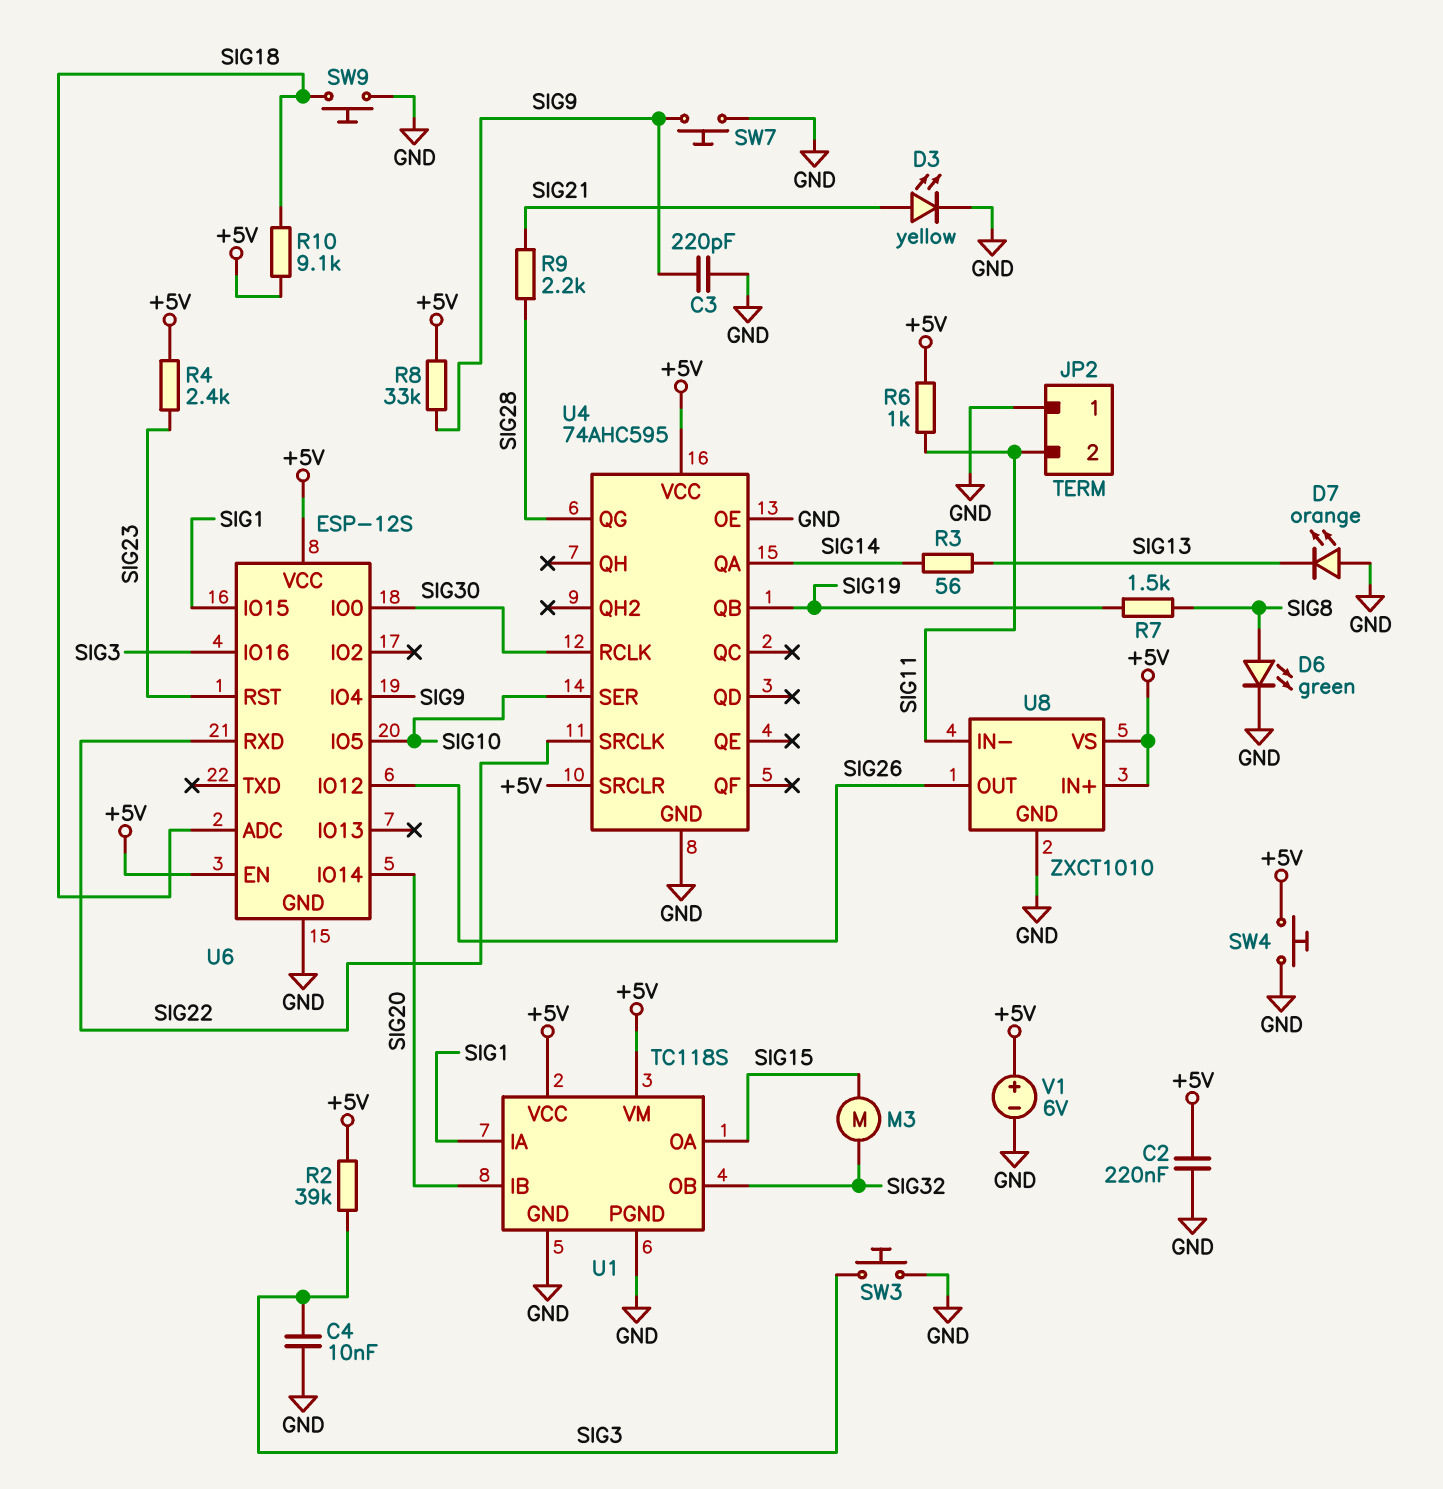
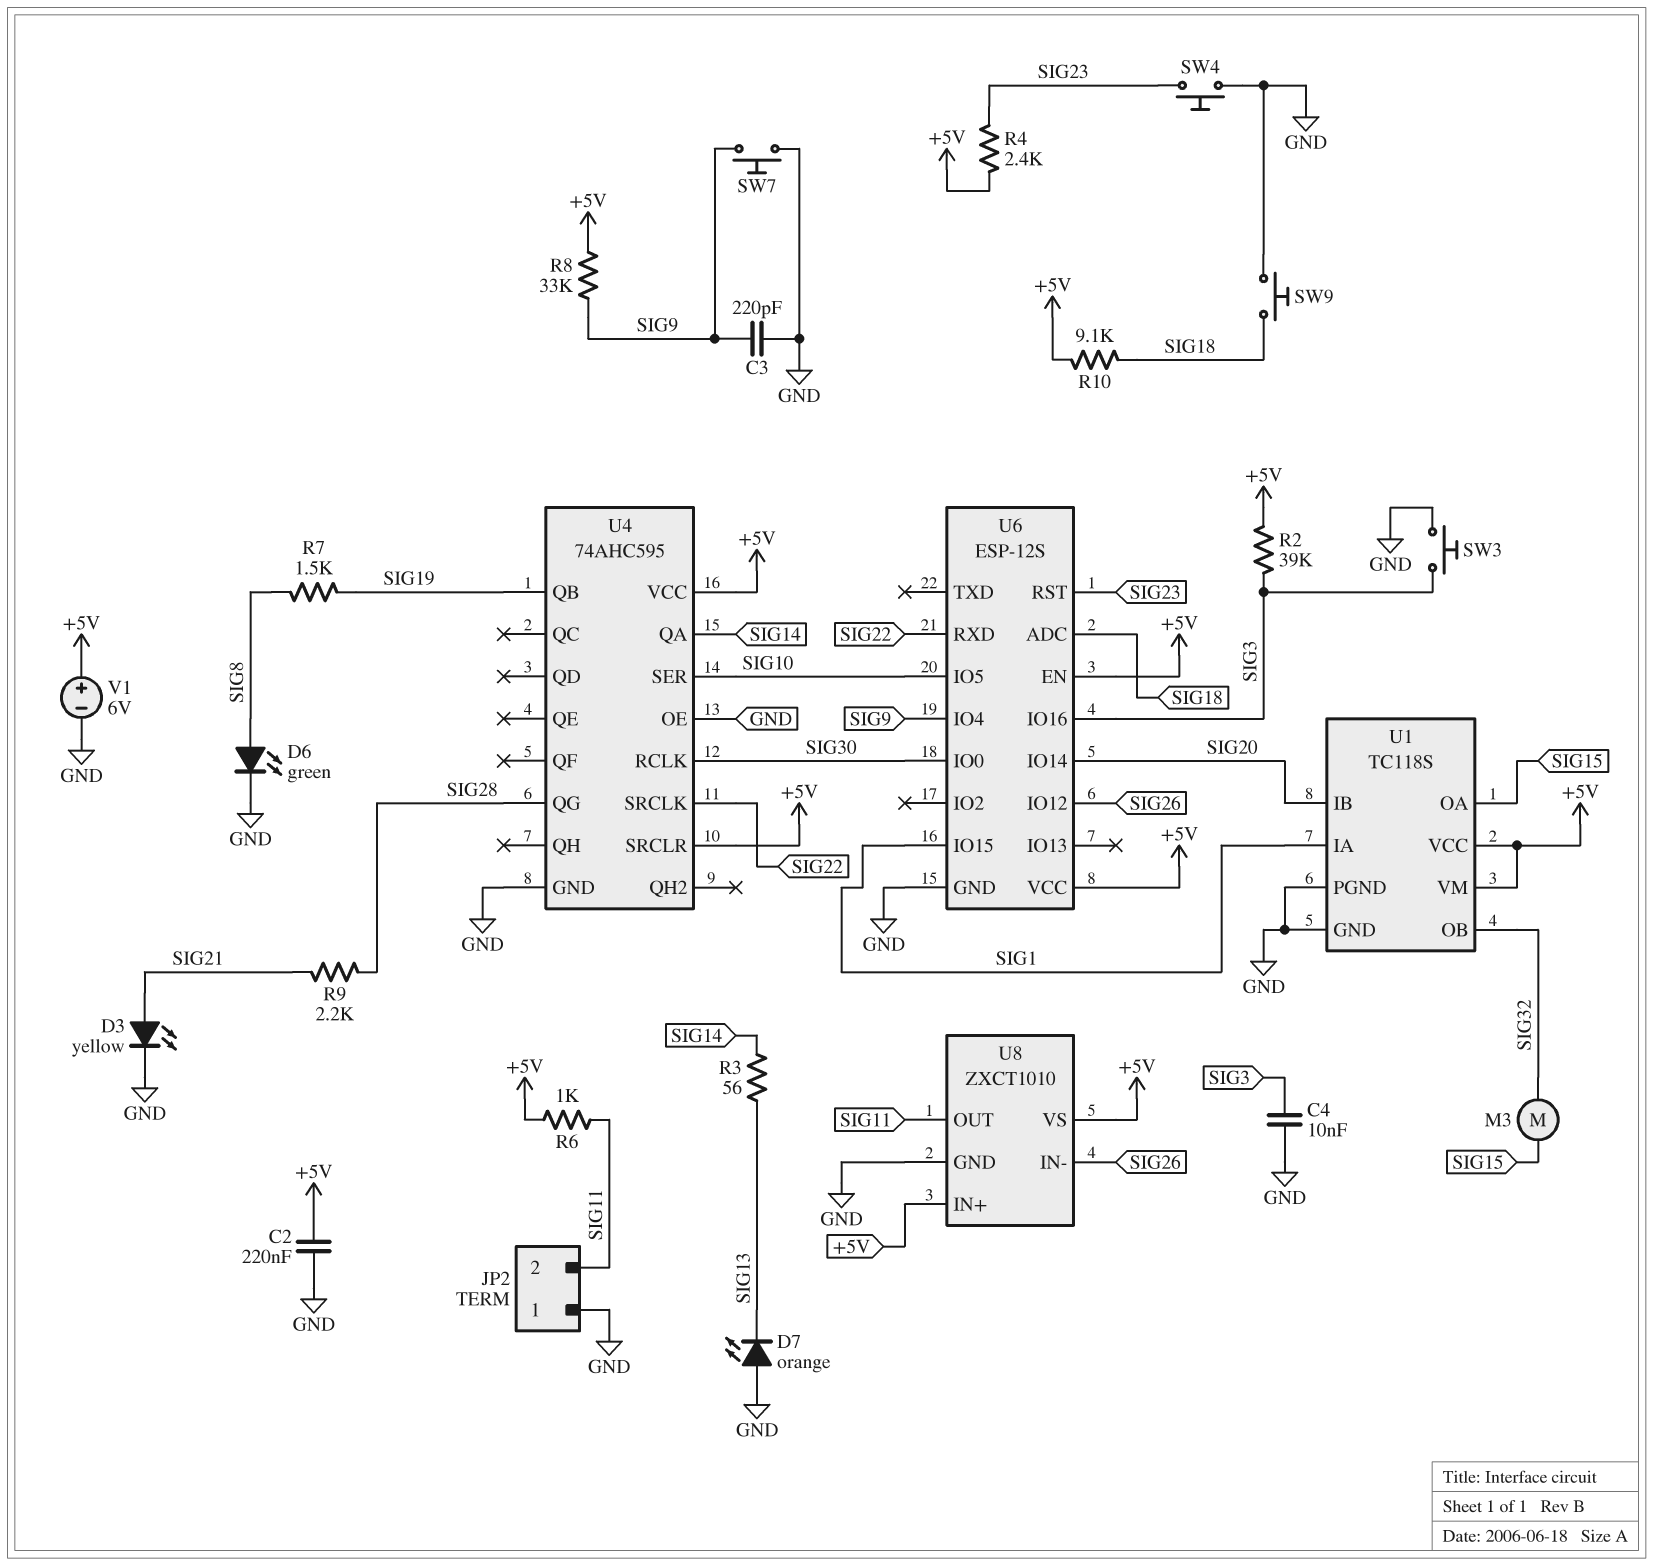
SW4: button (+5V, GND) -> button (GND, SIG23)
U8 pin IN-: SIG11 -> SIG26
U8 pin OUT: SIG26 -> SIG11

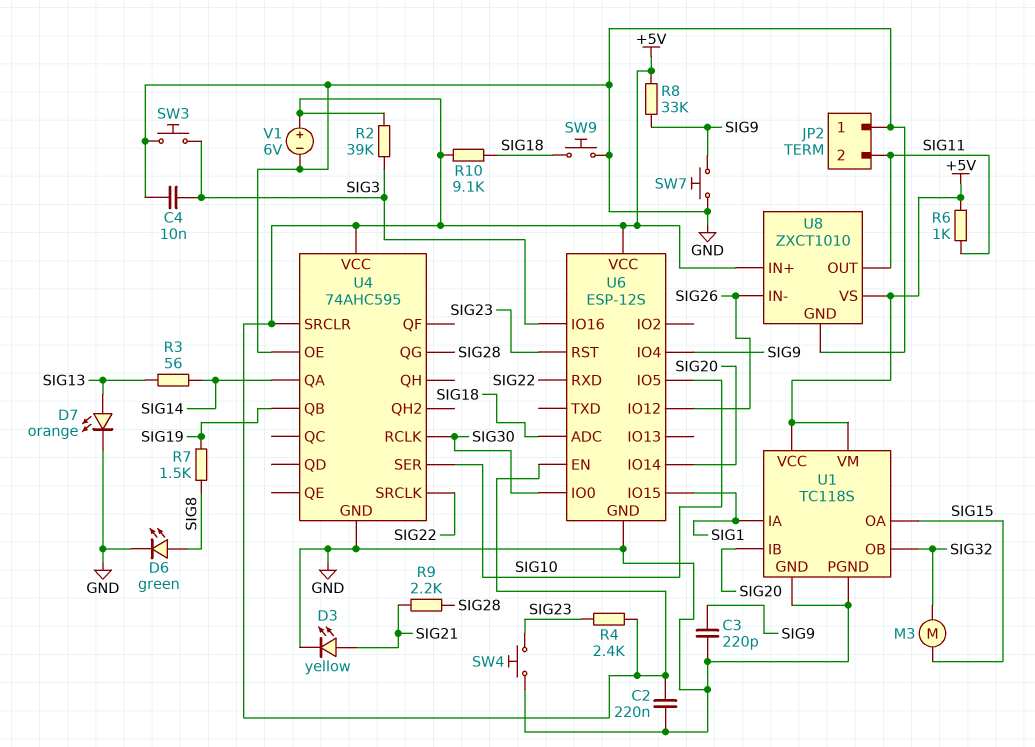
D7: LED orange (A GND, K SIG13) -> LED orange (A SIG13, K GND)

